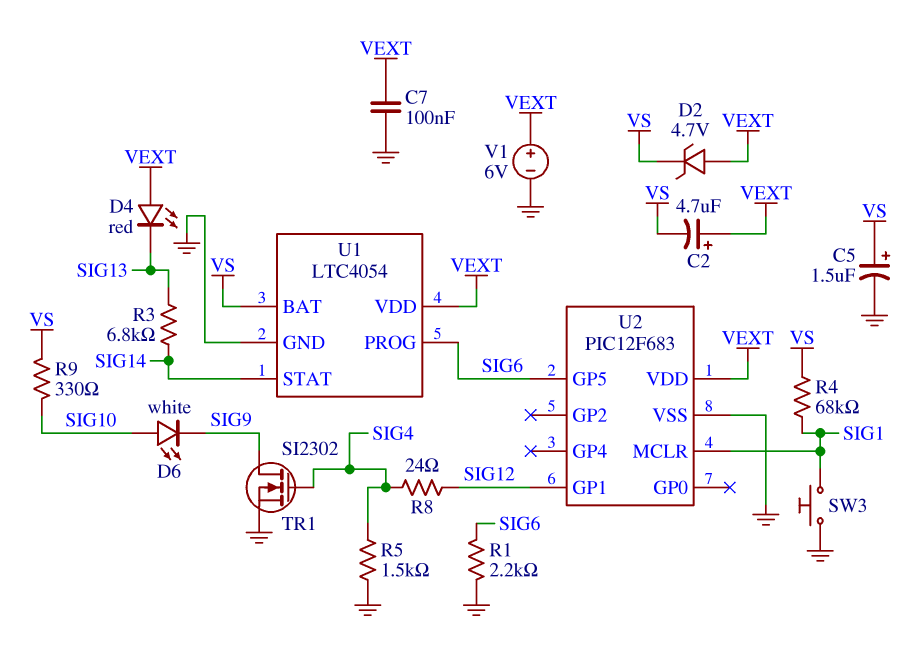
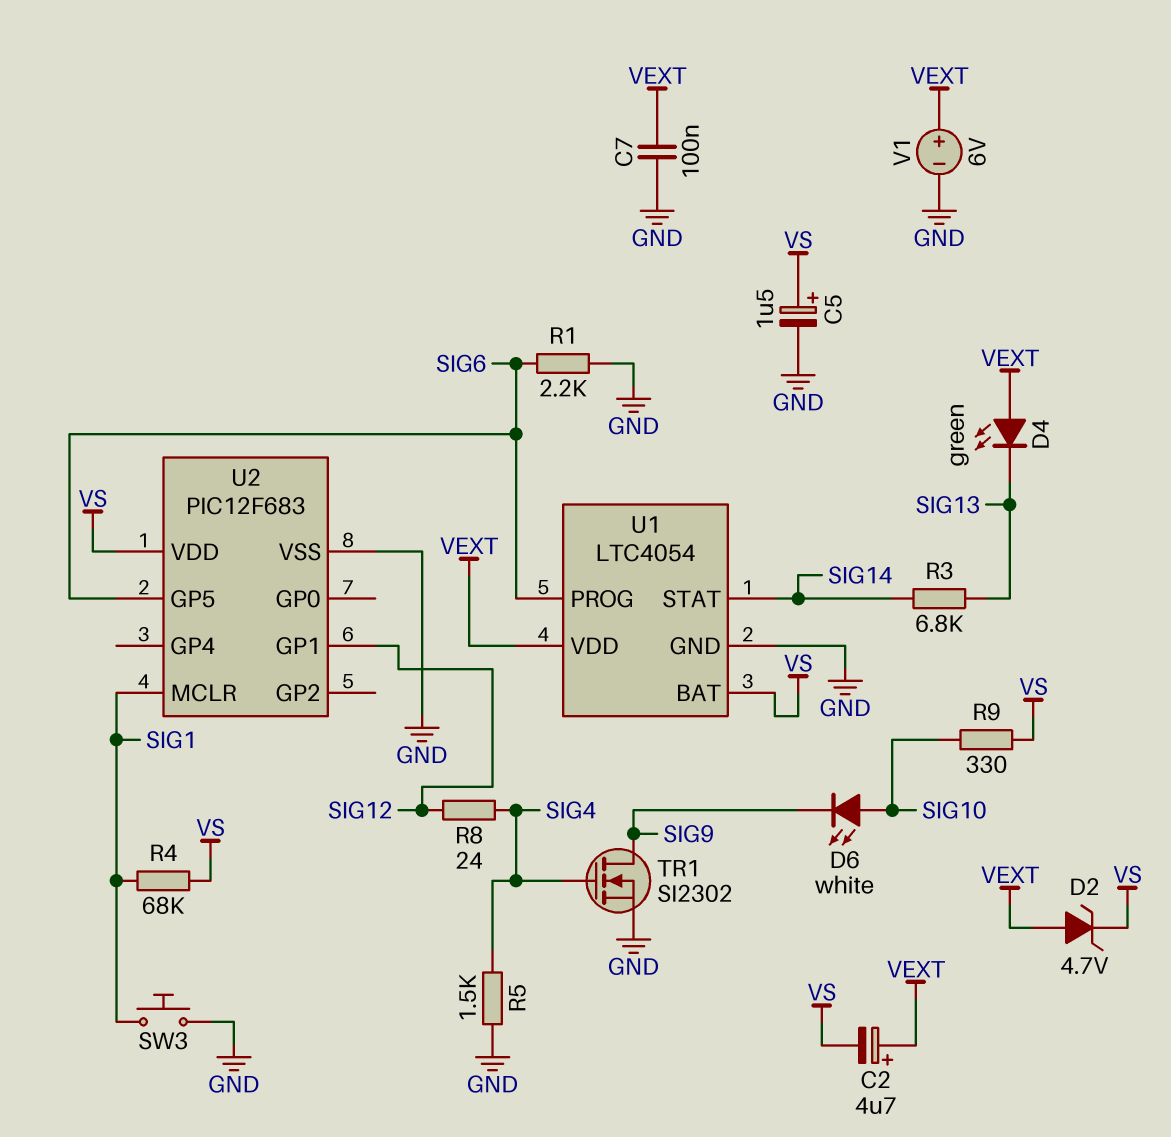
D4: LED red (A VEXT, K SIG13) -> LED green (A VEXT, K SIG13)
U2 pin VDD: VEXT -> VS

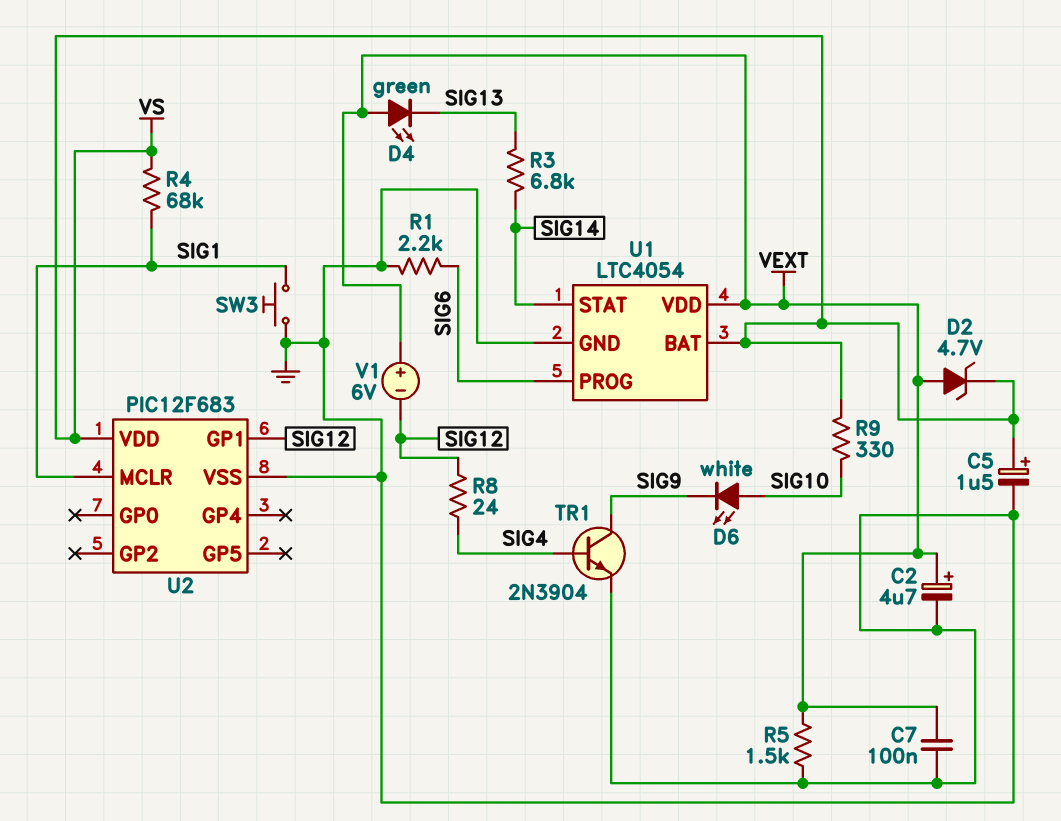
C2: 4.7uF (plus VEXT, minus VS) -> 4.7uF (plus VEXT, minus GND)
R5: 1.5k (GND, SIG4) -> 1.5k (GND, VEXT)
TR1: NMOS SI2302 (G SIG4, D SIG9, S GND) -> NPN 2N3904 (B SIG4, C SIG9, E GND)
U2 pin GP5: SIG6 -> none
V1: 6V (plus VEXT, minus GND) -> 6V (plus VEXT, minus SIG12)

